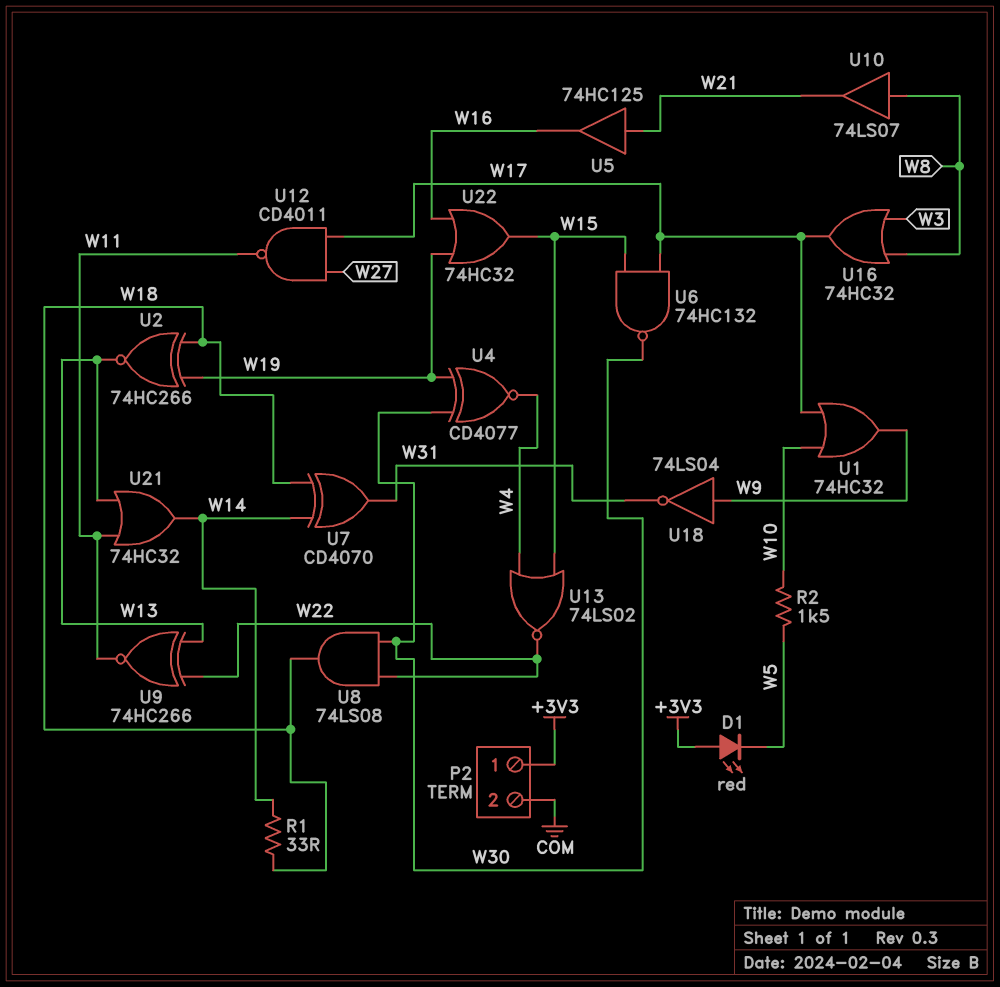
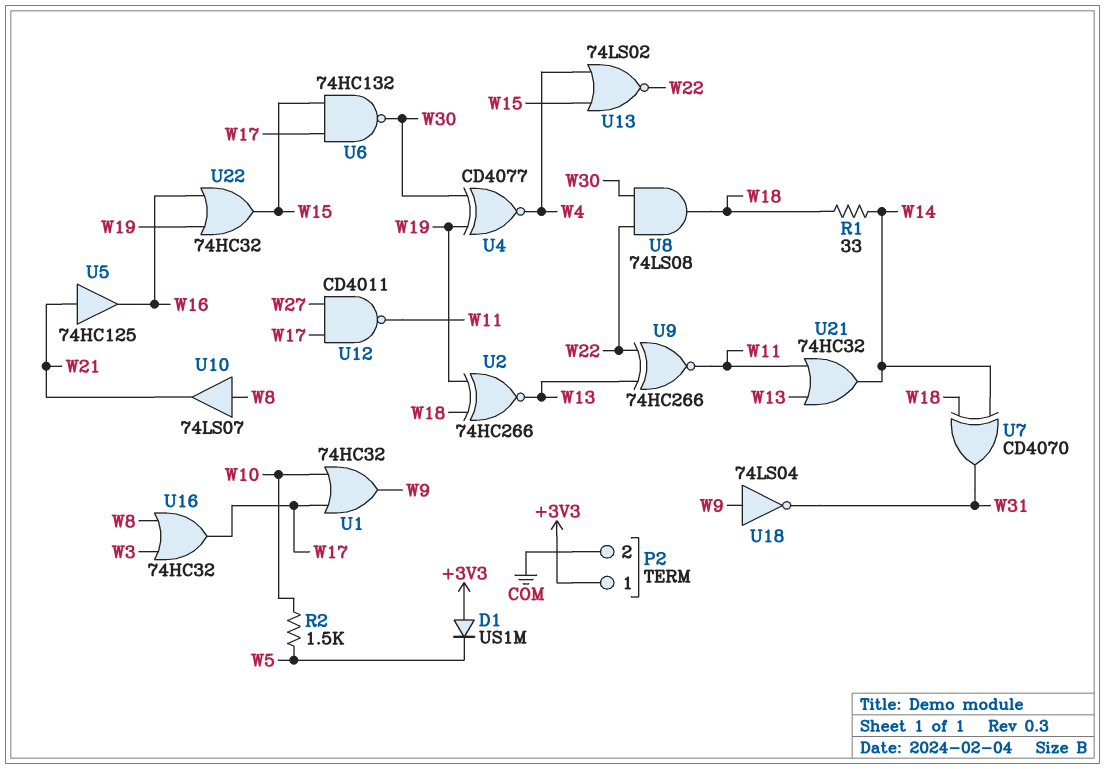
D1: LED red (A +3V3, K W5) -> diode US1M (A +3V3, K W5)

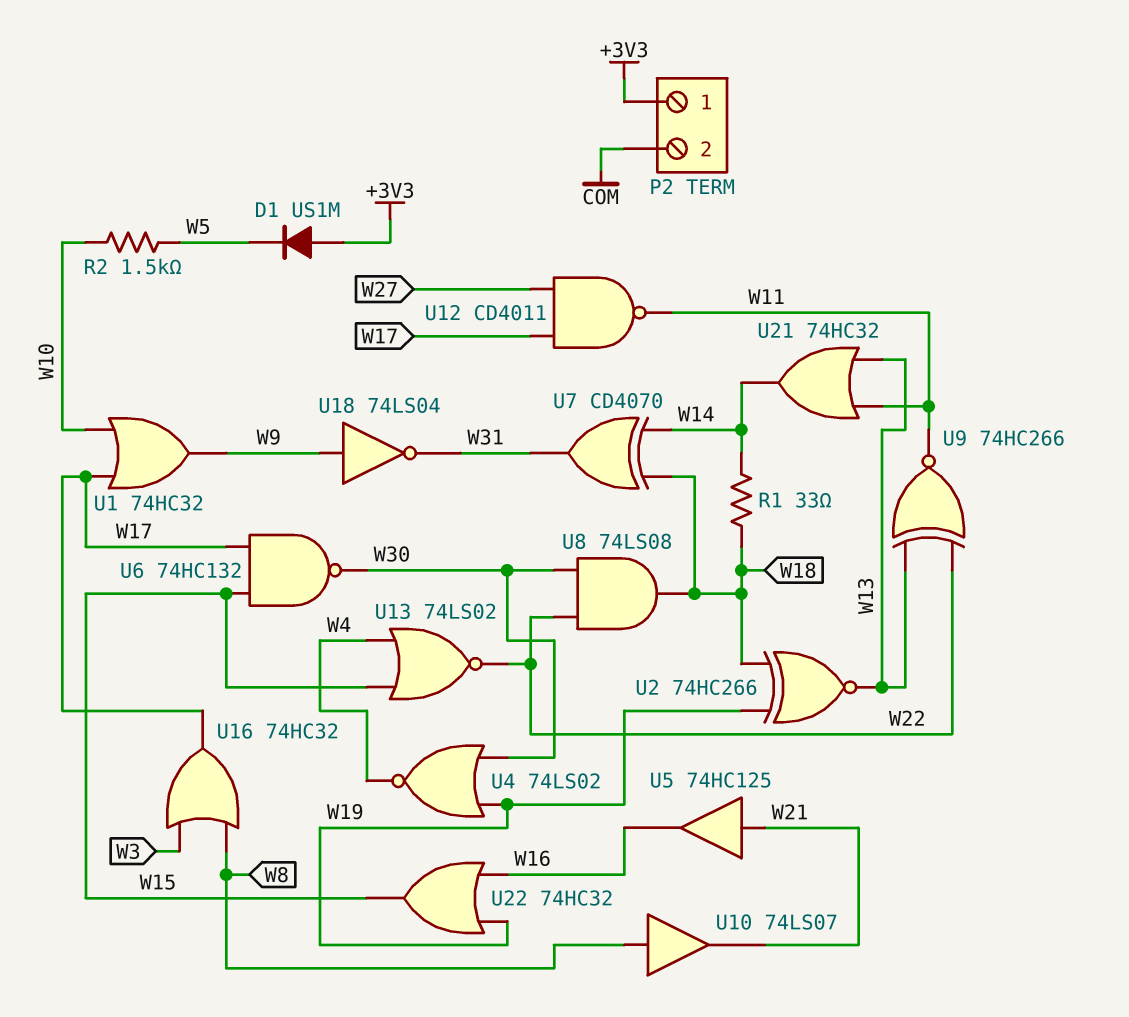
U4: XNOR CD4077 (in W19, in W30, out W4) -> NOR 74LS02 (in W19, in W30, out W4)

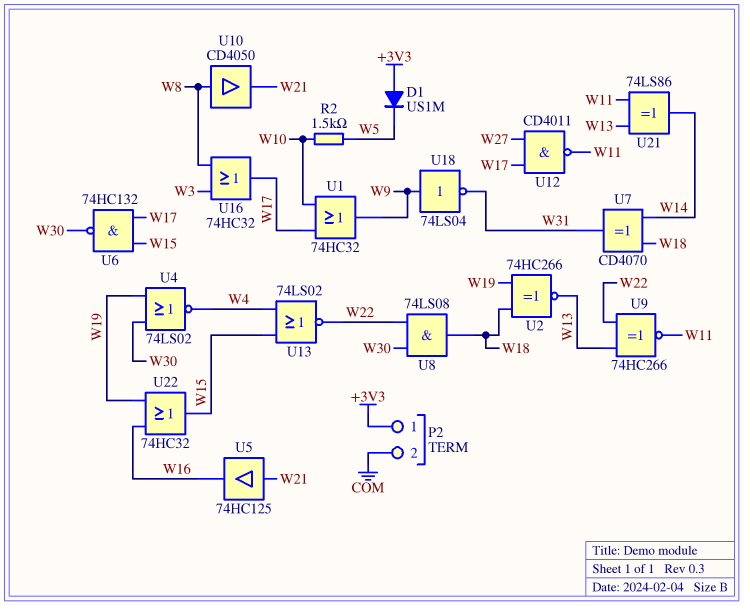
R1: 33 (W14, W18) -> none
U10: buffer 74LS07 (in W8, out W21) -> buffer CD4050 (in W8, out W21)
U21: OR 74HC32 (in W11, in W13, out W14) -> XOR 74LS86 (in W11, in W13, out W14)

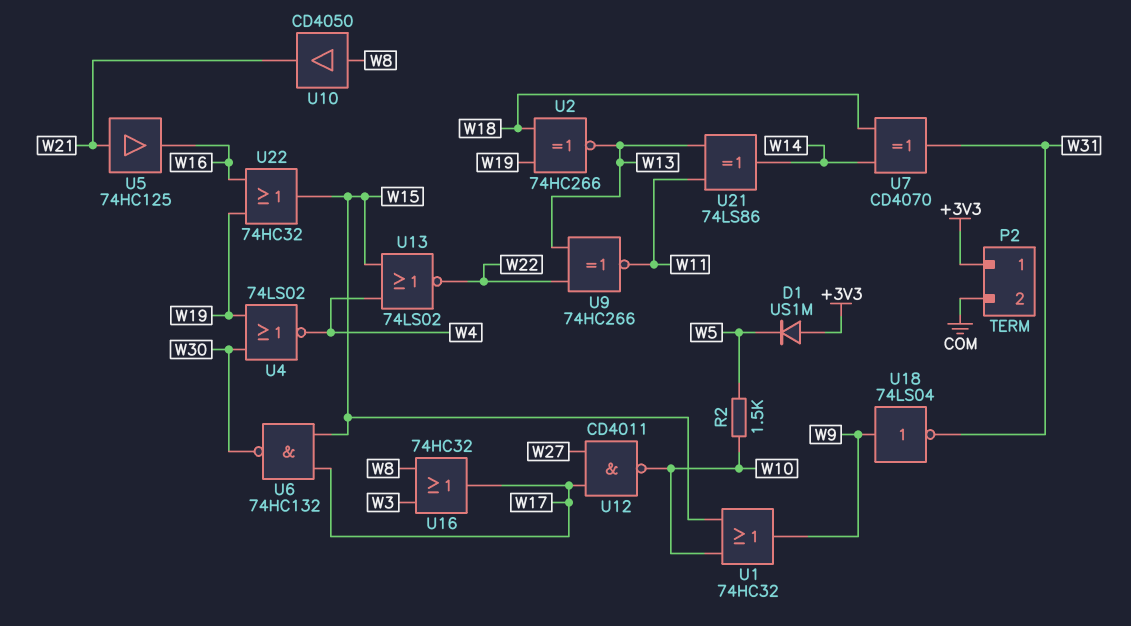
U1: OR 74HC32 (in W10, in W17, out W9) -> OR 74HC32 (in W10, in W15, out W9)
U8: AND 74LS08 (in W22, in W30, out W18) -> none
U12: NAND CD4011 (in W17, in W27, out W11) -> NAND CD4011 (in W17, in W27, out W10)

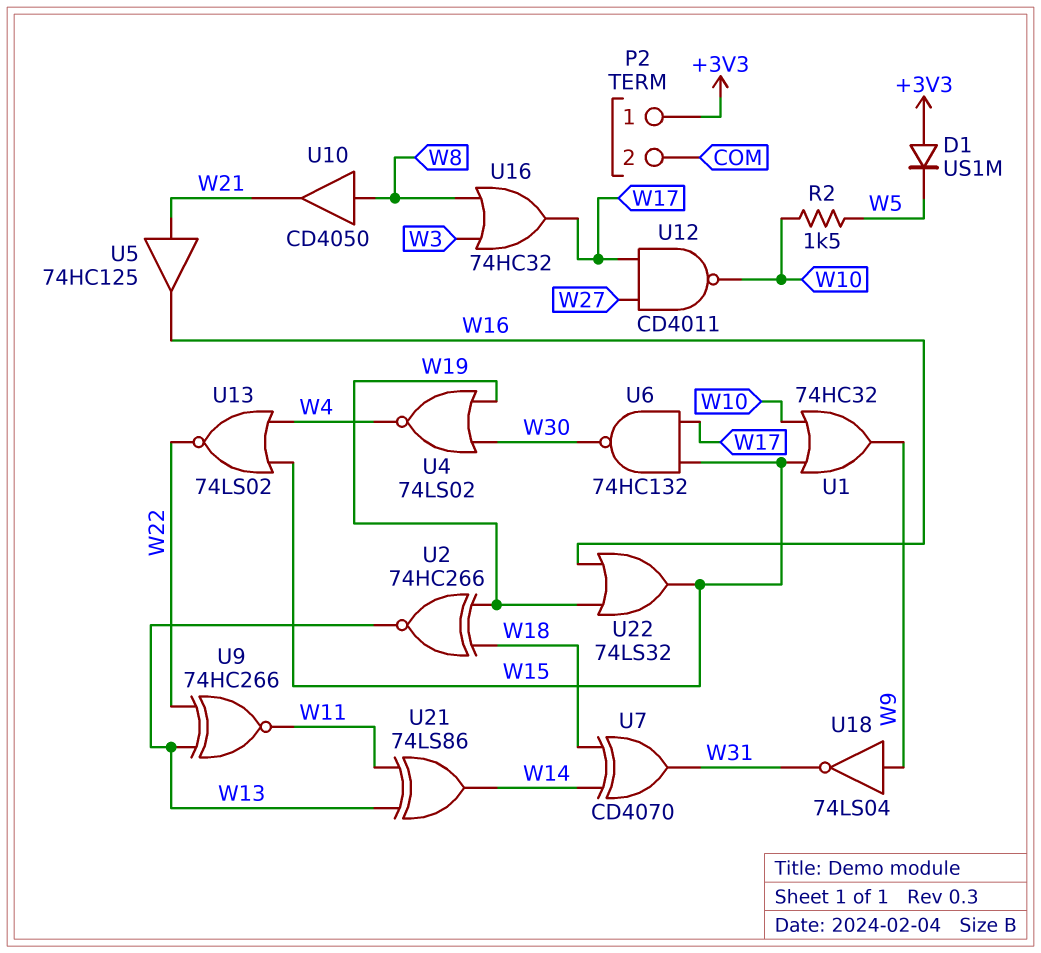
U22: OR 74HC32 (in W16, in W19, out W15) -> OR 74LS32 (in W16, in W19, out W15)

